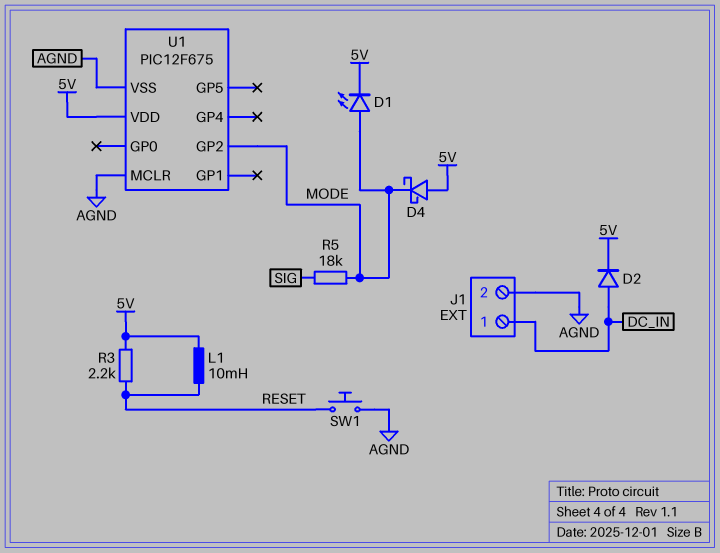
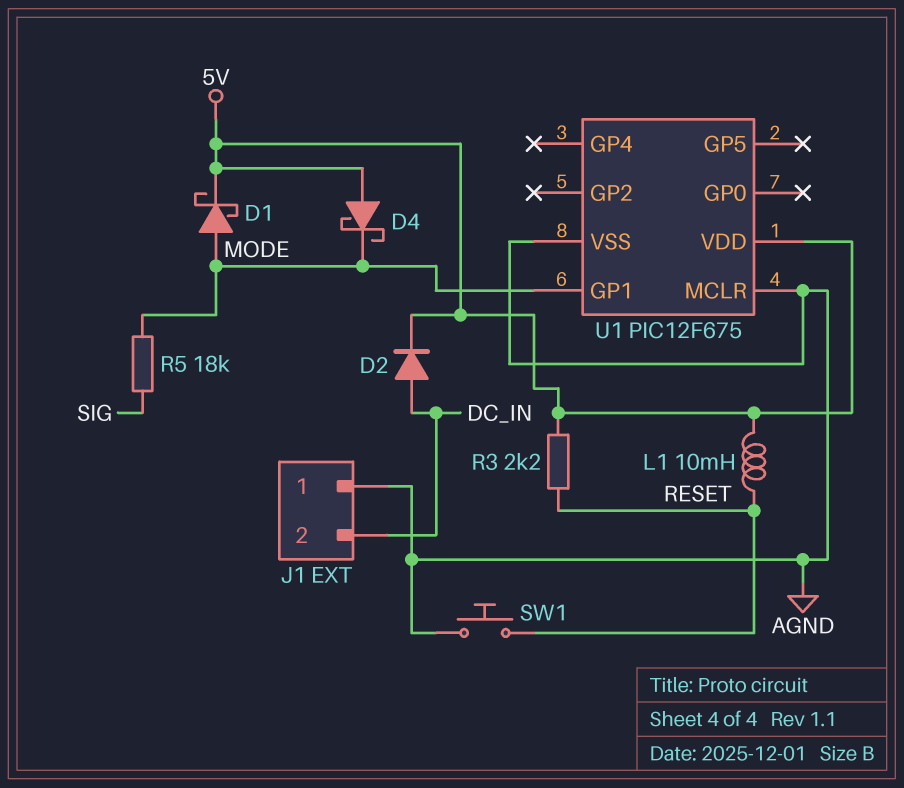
D1: LED (A MODE, K 5V) -> schottky (A MODE, K 5V)
J1 pin 1: DC_IN -> AGND
J1 pin 2: AGND -> DC_IN
U1 pin GP1: none -> MODE
U1 pin GP2: MODE -> none

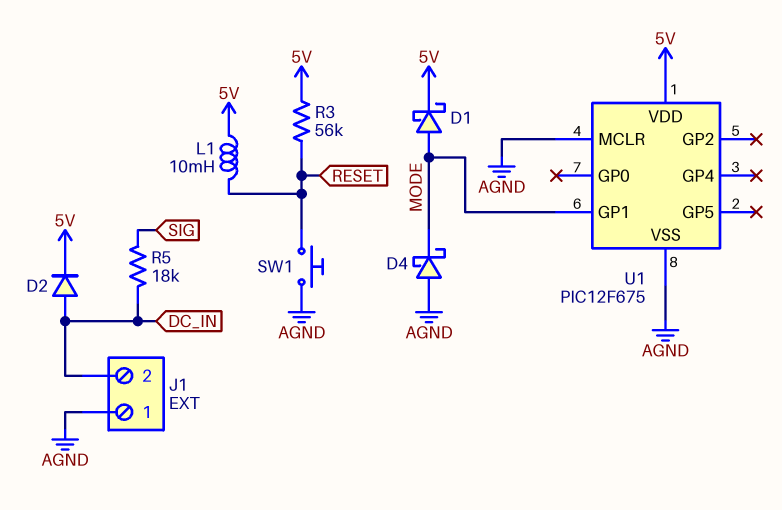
D4: schottky (A 5V, K MODE) -> schottky (A AGND, K MODE)
R3: 2.2k (5V, RESET) -> 56k (5V, RESET)
R5: 18k (MODE, SIG) -> 18k (DC_IN, SIG)

